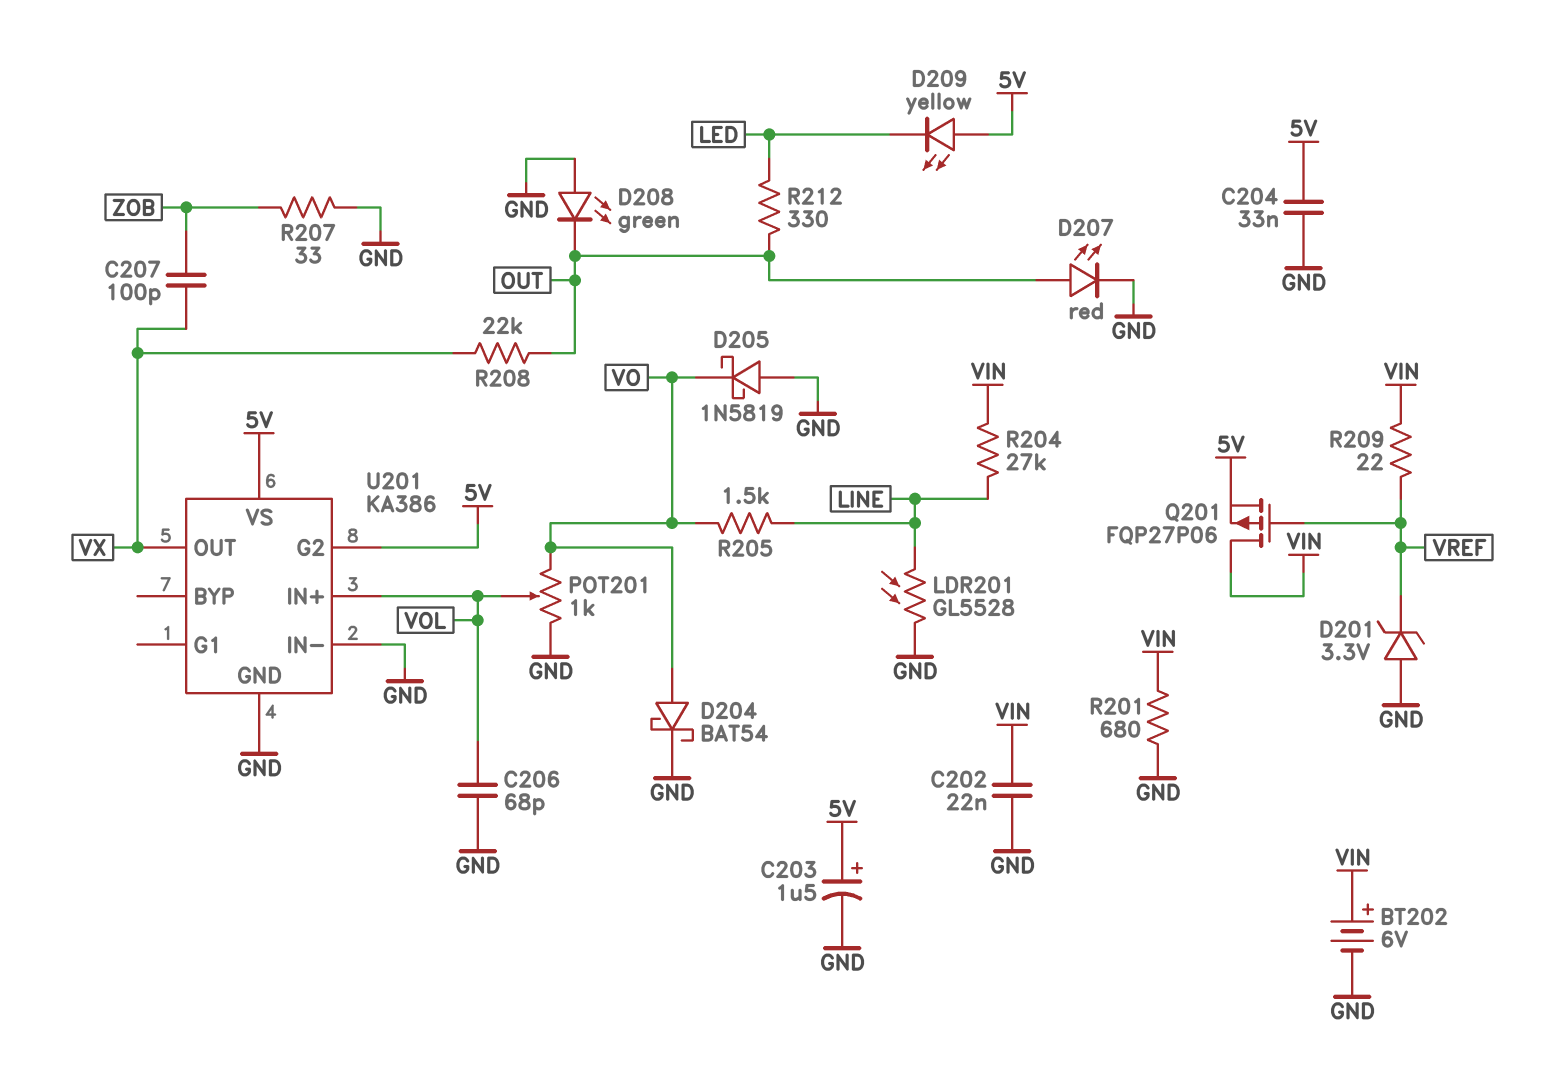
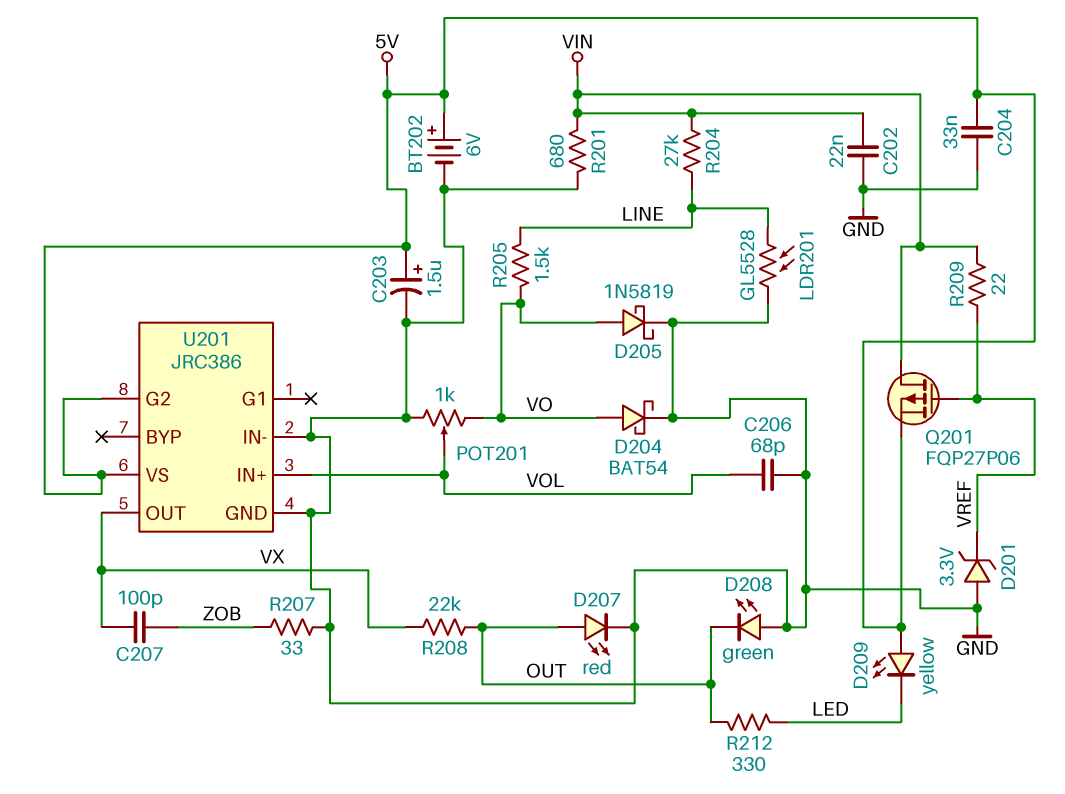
BT202: 6V (plus VIN, minus GND) -> 6V (plus 5V, minus GND)
D205: schottky 1N5819 (A GND, K VO) -> schottky 1N5819 (A VO, K GND)
U201: KA386 -> JRC386

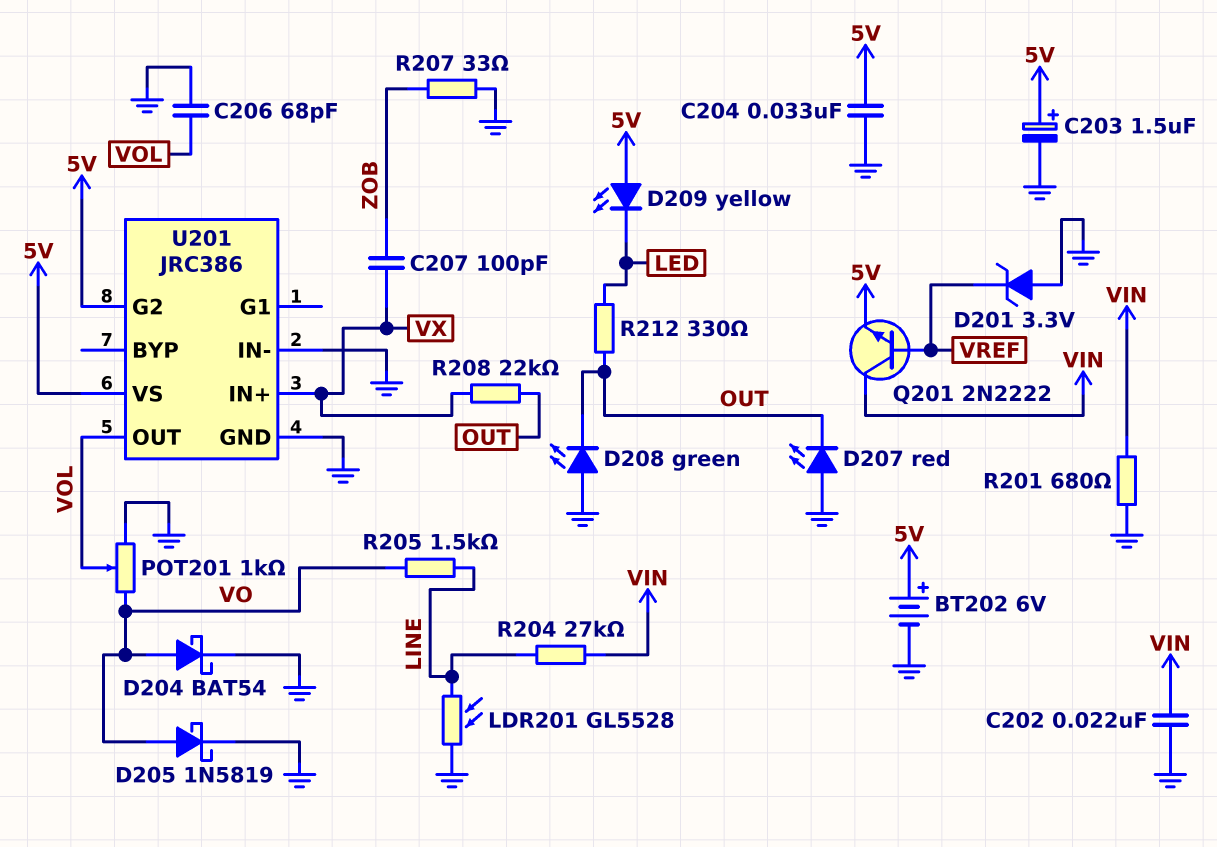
D207: LED red (A OUT, K GND) -> LED red (A GND, K OUT)
Q201: PMOS FQP27P06 (G VREF, D VIN, S 5V) -> NPN 2N2222 (B VREF, C VIN, E 5V)
R209: 22 (VIN, VREF) -> none
U201 pin IN+: VOL -> VX
U201 pin OUT: VX -> VOL

